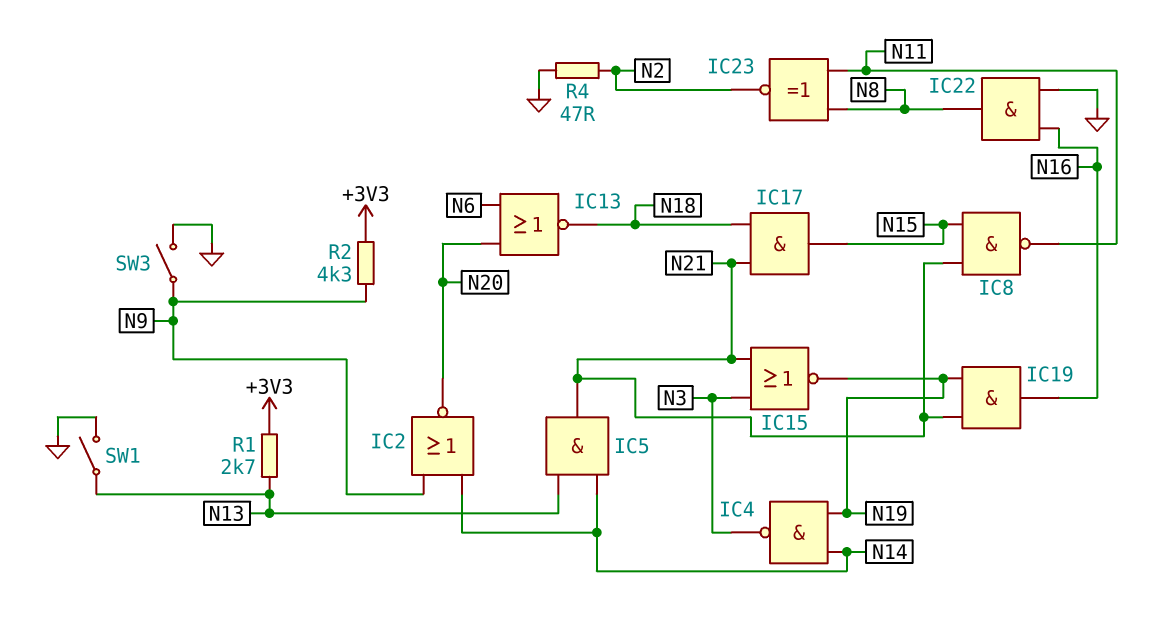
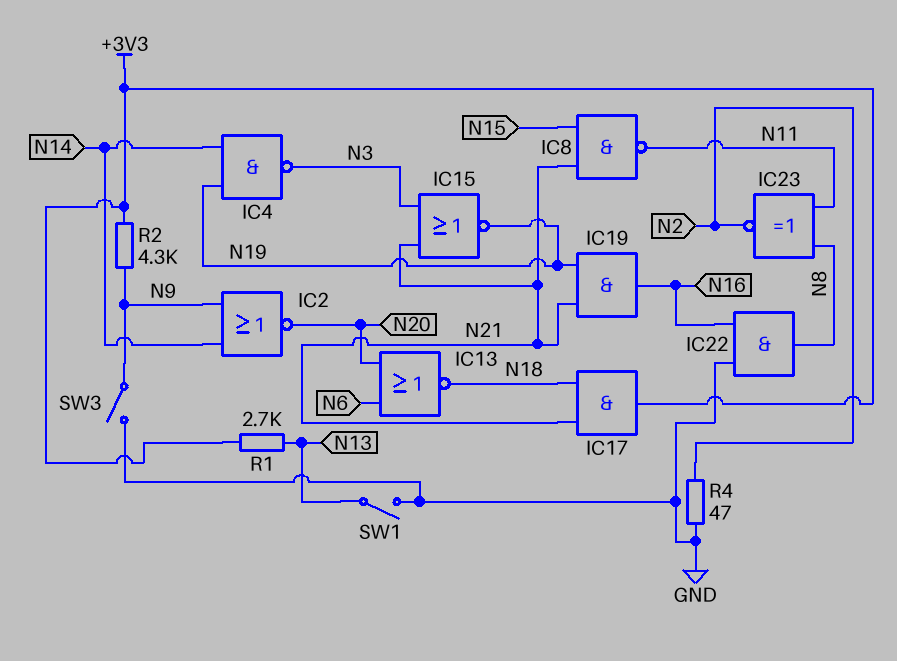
IC5: AND (in N13, in N14, out N21) -> none
IC17: AND (in N18, in N21, out N15) -> AND (in N18, in N21, out +3V3)

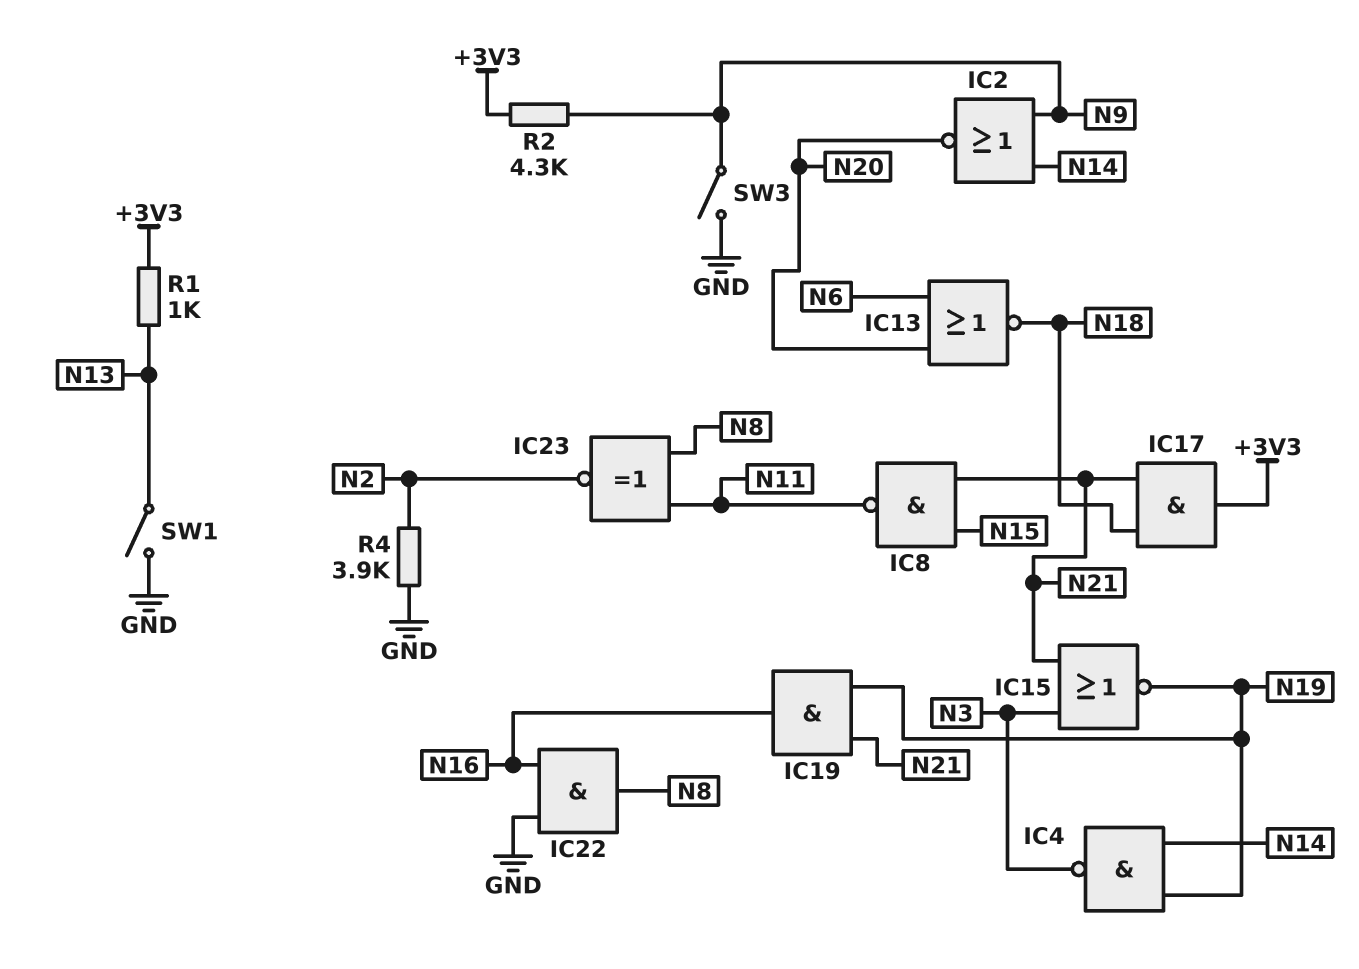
R1: 2.7k (+3V3, N13) -> 1k (+3V3, N13)
R4: 47 (GND, N2) -> 3.9k (GND, N2)

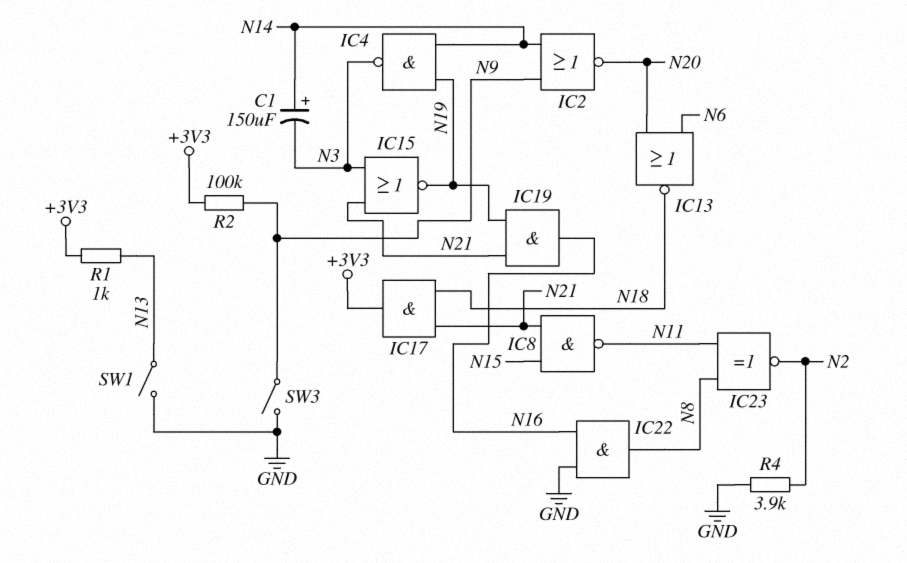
C1: none -> 150uF (plus N14, minus N3)
R2: 4.3k (+3V3, N9) -> 100k (+3V3, N9)

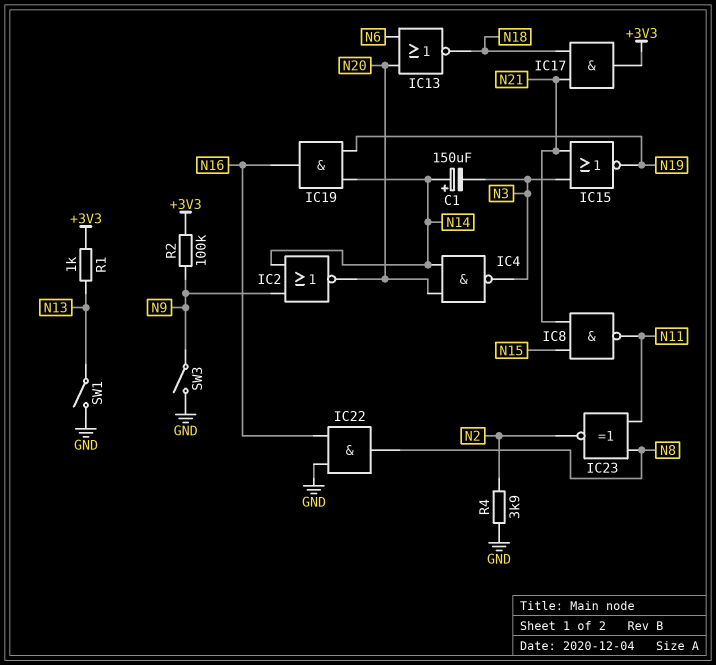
IC4: NAND (in N14, in N19, out N3) -> NAND (in N14, in N20, out N3)
IC19: AND (in N19, in N21, out N16) -> AND (in N14, in N19, out N16)

